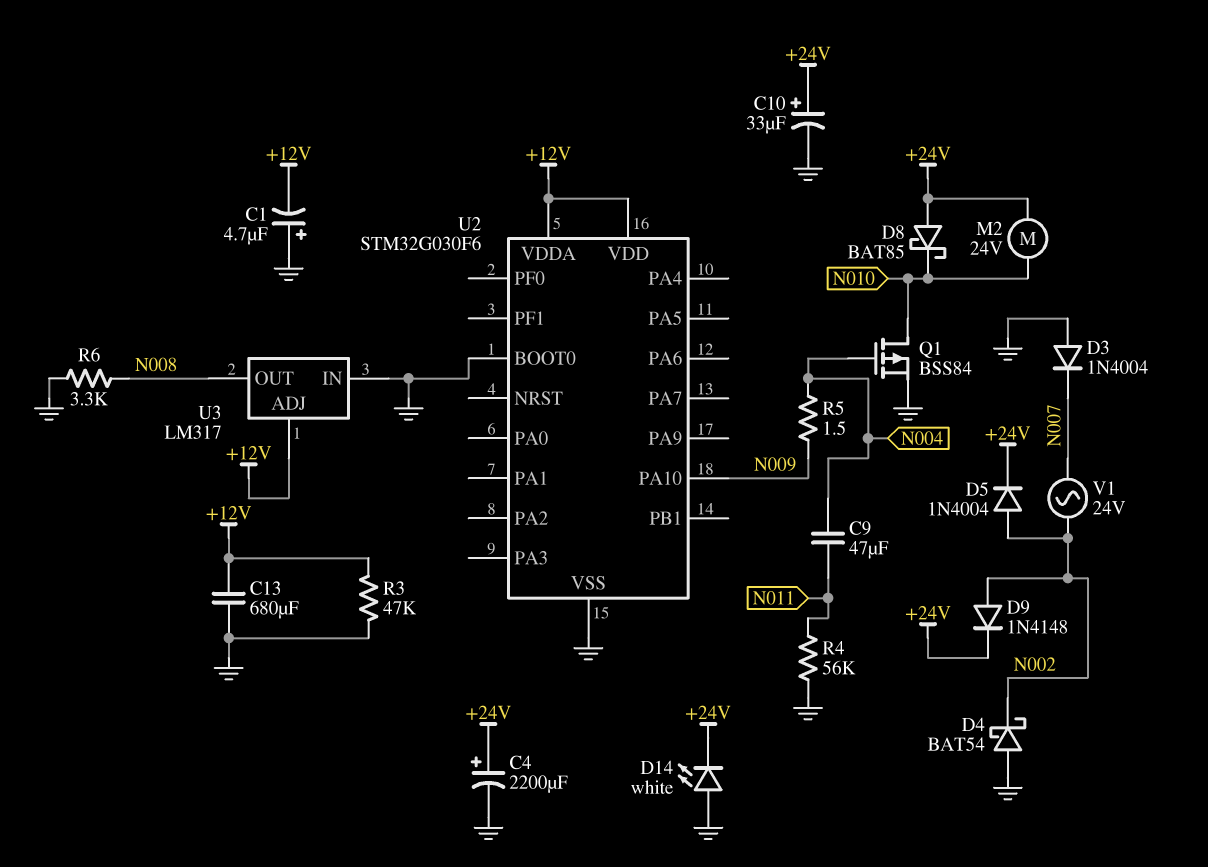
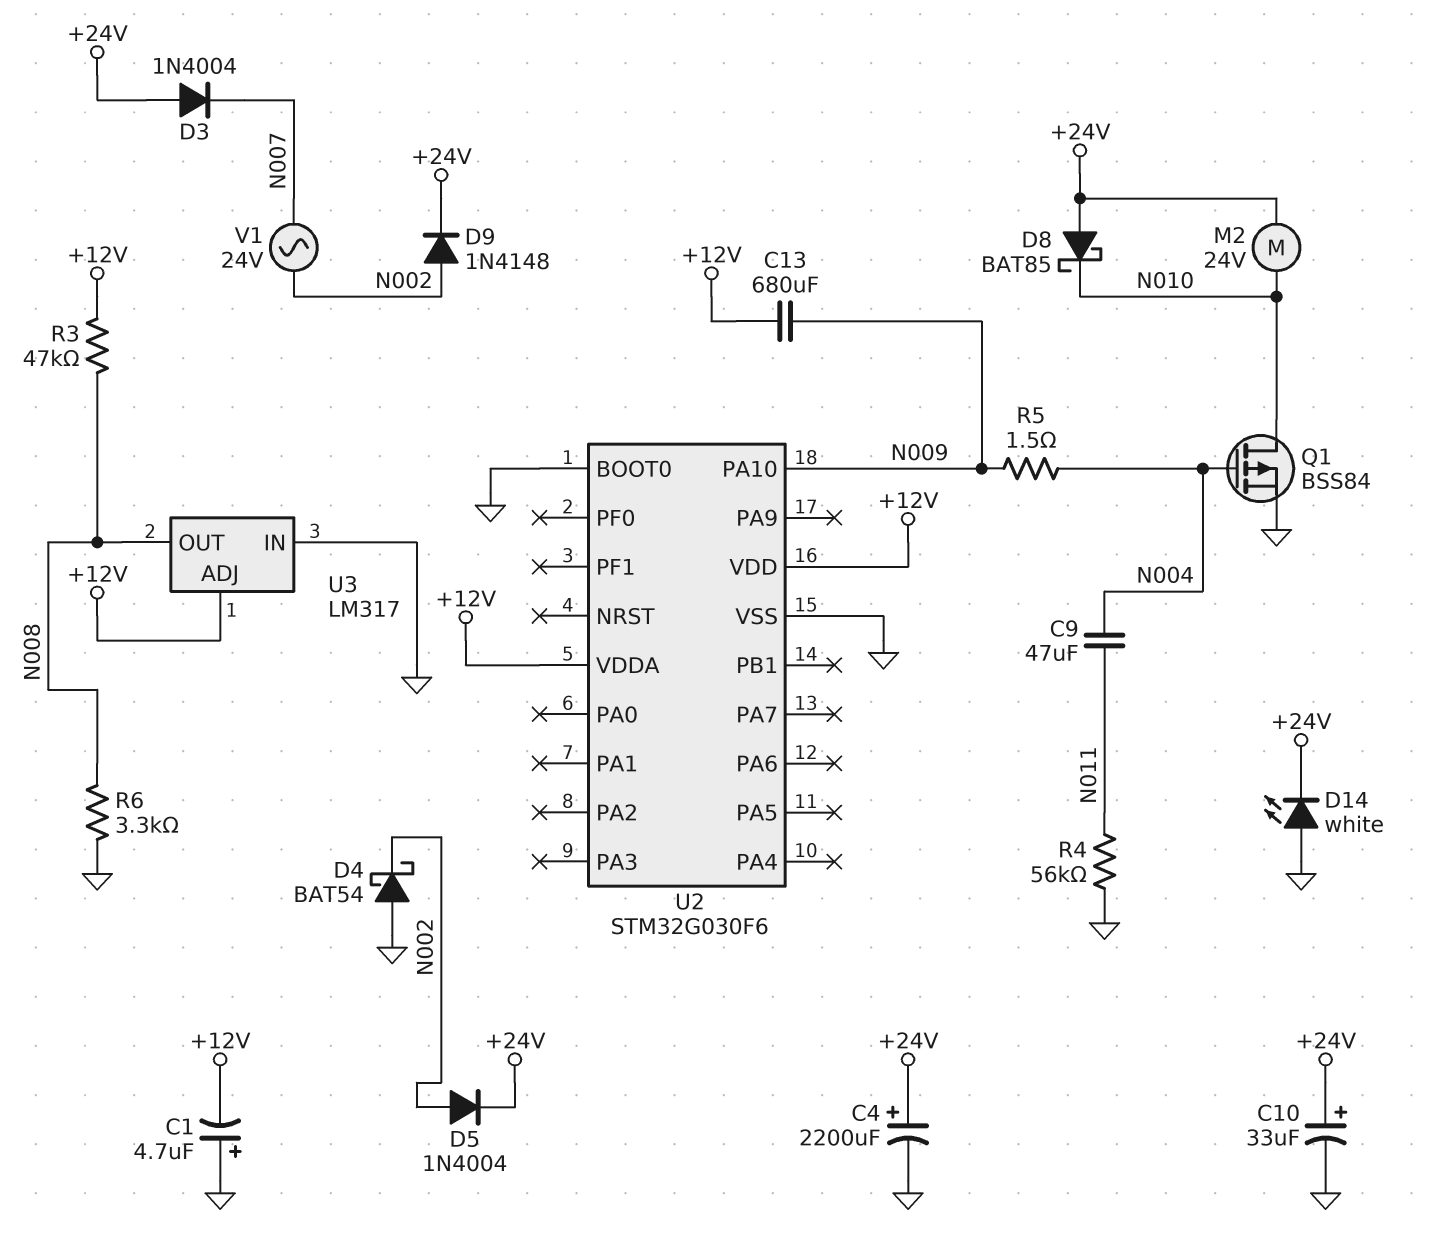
C13: 680uF (+12V, GND) -> 680uF (+12V, N009)
D3: diode 1N4004 (A GND, K N007) -> diode 1N4004 (A +24V, K N007)
R3: 47k (+12V, GND) -> 47k (+12V, N008)

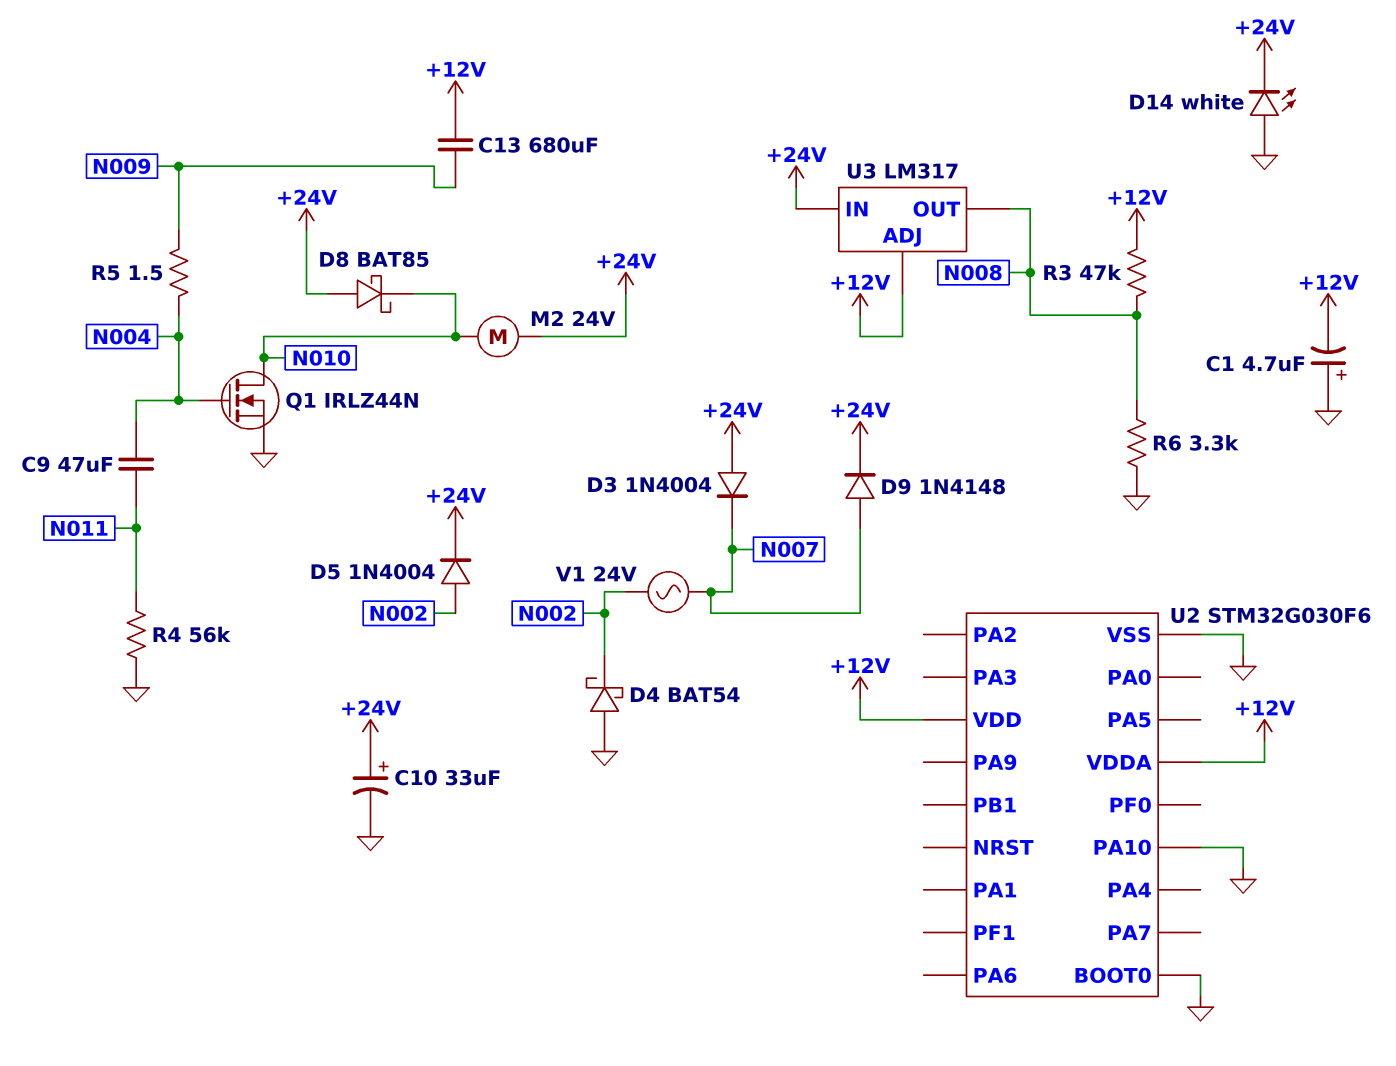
C4: 2200uF (plus +24V, minus GND) -> none
D9: diode 1N4148 (A N002, K +24V) -> diode 1N4148 (A N007, K +24V)
Q1: PMOS BSS84 (G N004, D N010, S GND) -> NMOS IRLZ44N (G N004, D N010, S GND)
U2 pin PA10: N009 -> GND
U3 pin IN: GND -> +24V

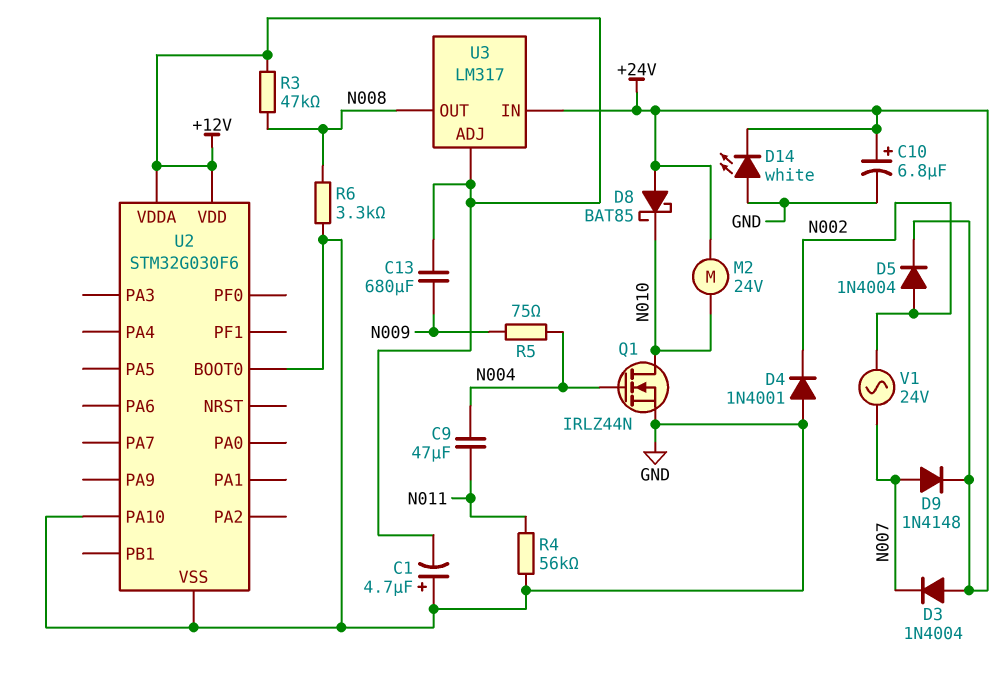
C10: 33uF (plus +24V, minus GND) -> 6.8uF (plus +24V, minus GND)
D4: schottky BAT54 (A GND, K N002) -> diode 1N4001 (A GND, K N002)
R5: 1.5 (N004, N009) -> 75 (N004, N009)

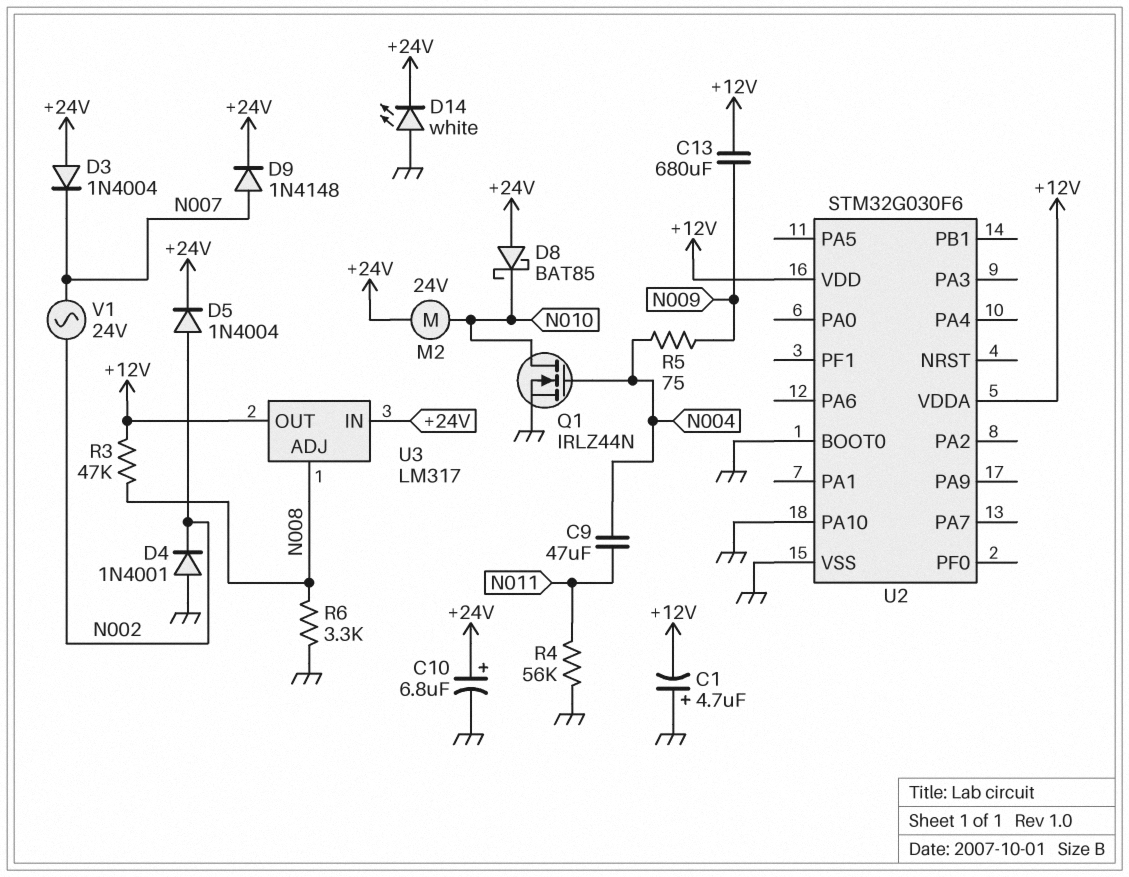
U3 pin ADJ: +12V -> N008
U3 pin OUT: N008 -> +12V

